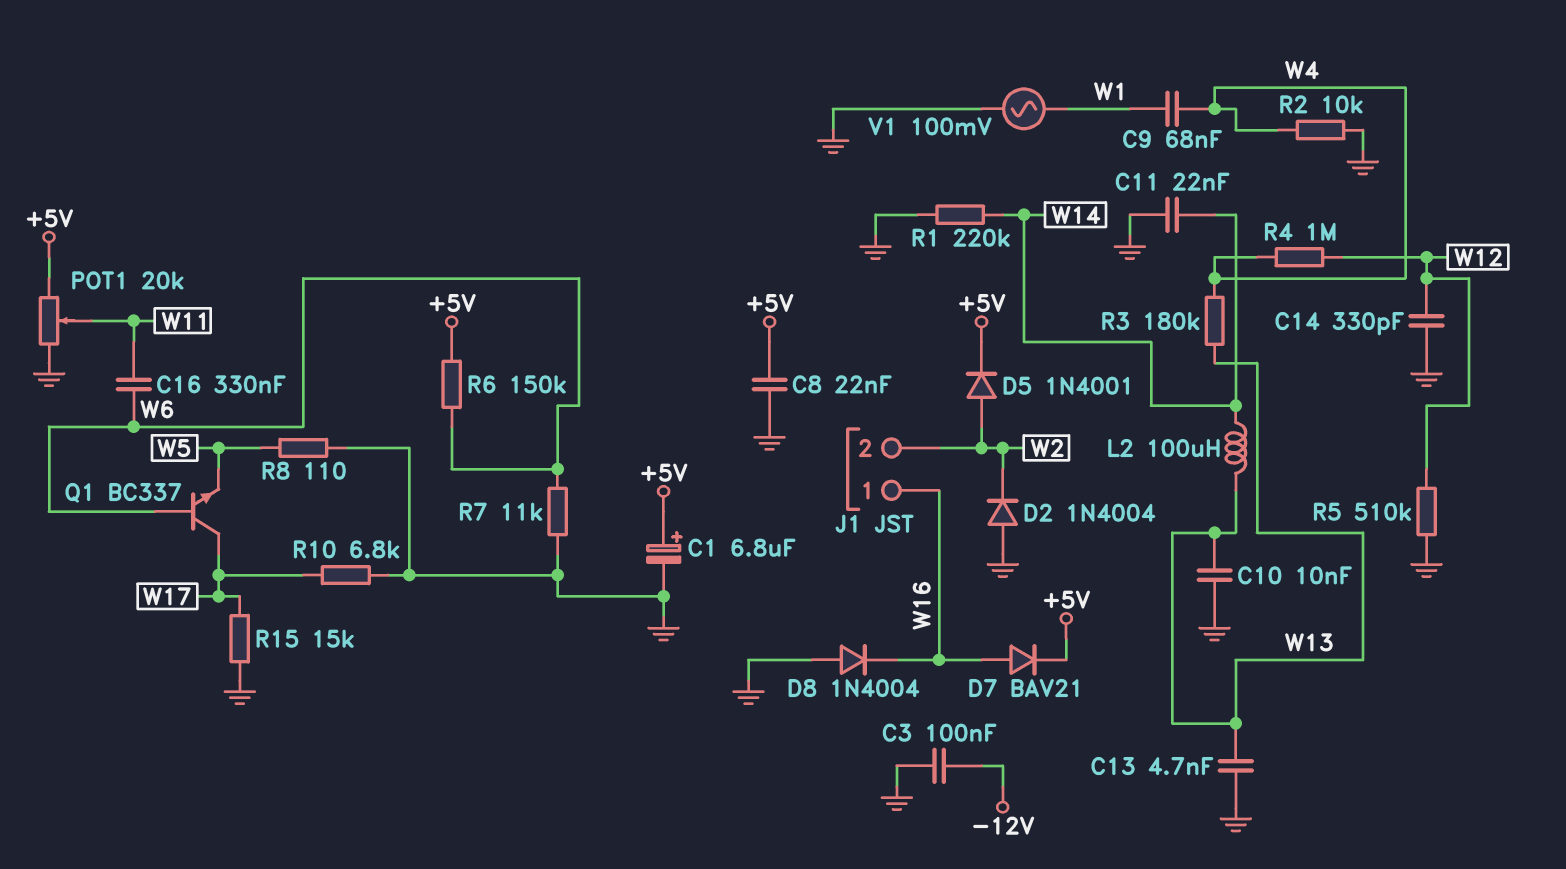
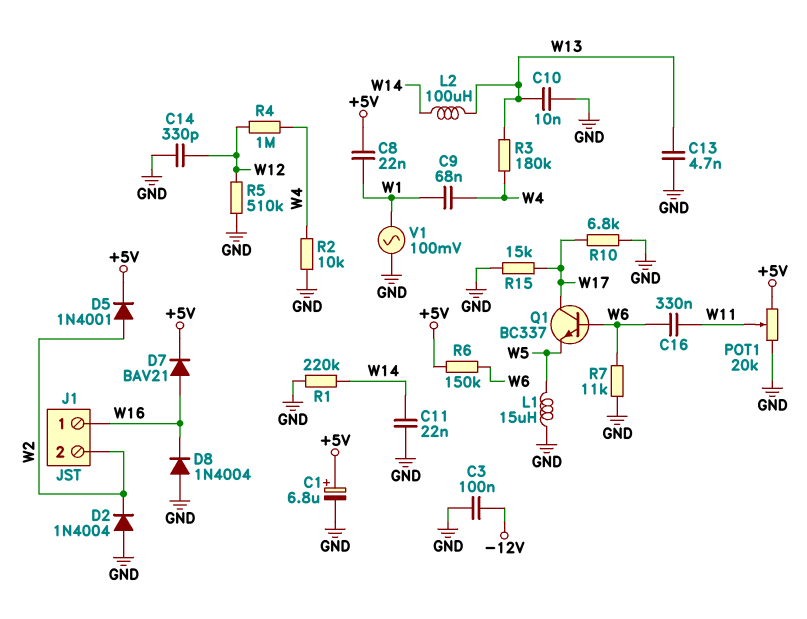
C8: 22nF (+5V, GND) -> 22nF (+5V, W1)
L1: none -> 15uH (GND, W5)
R8: 110 (GND, W5) -> none

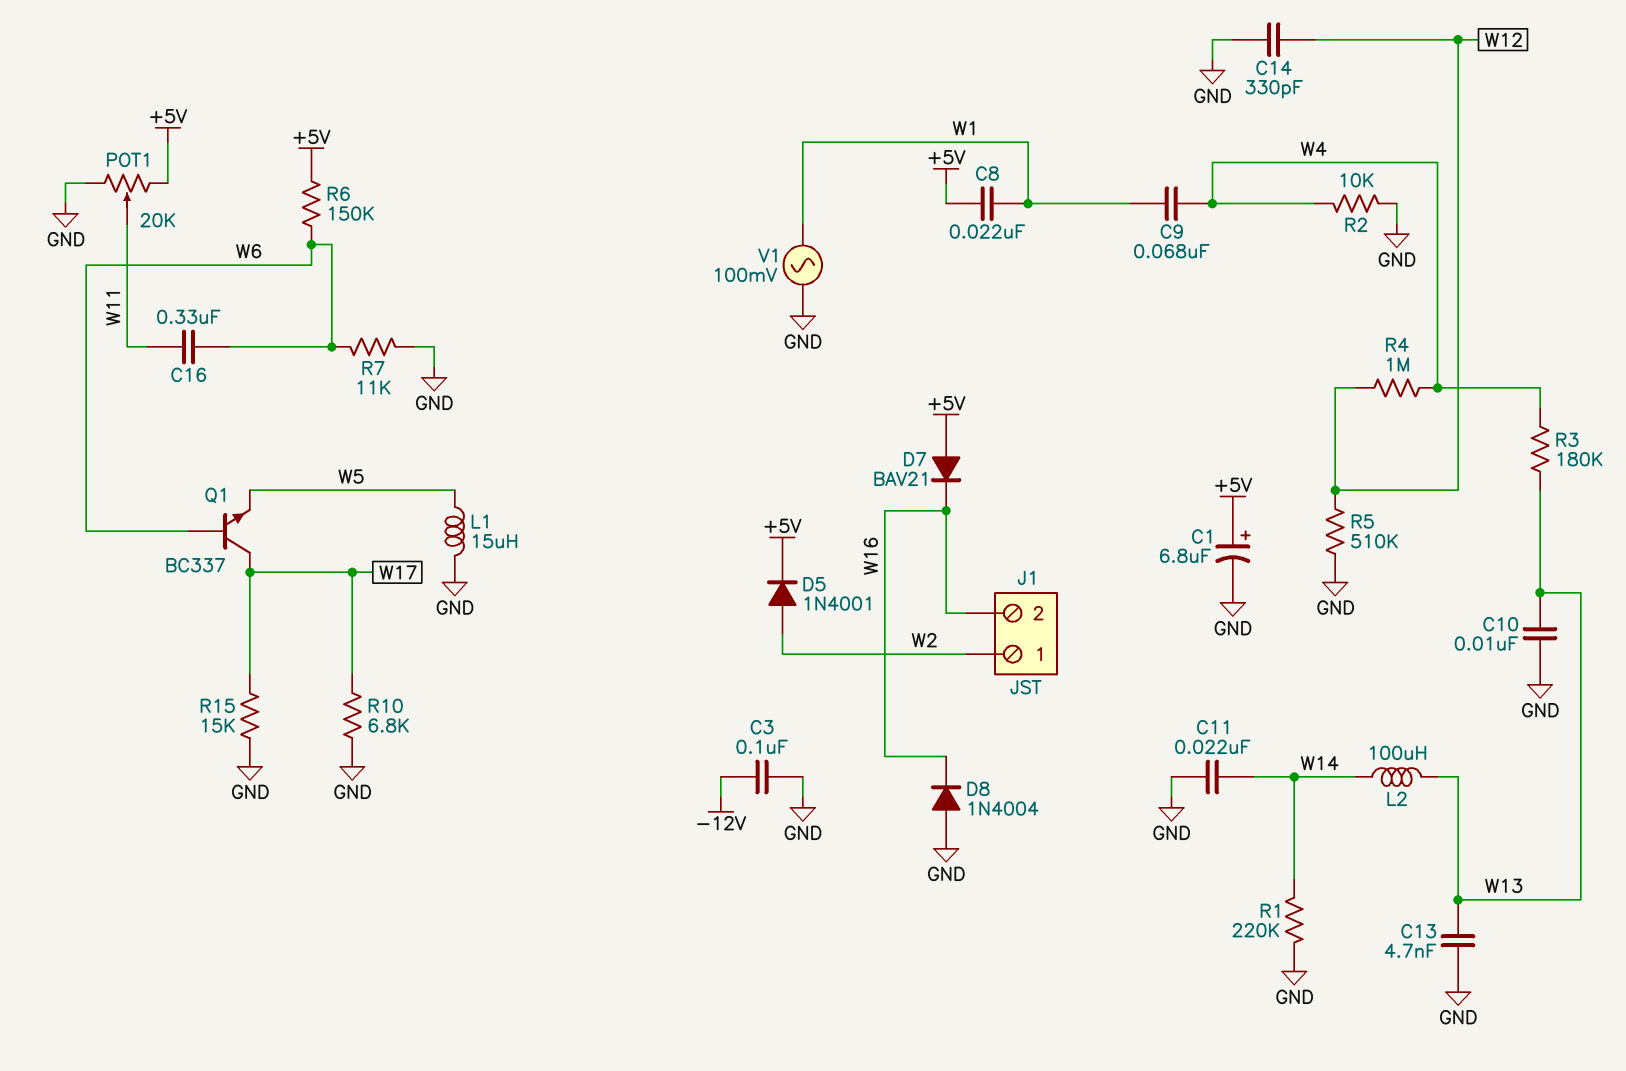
D2: diode 1N4004 (A GND, K W2) -> none
D7: diode BAV21 (A W16, K +5V) -> diode BAV21 (A +5V, K W16)
J1 pin 1: W16 -> W2
J1 pin 2: W2 -> W16

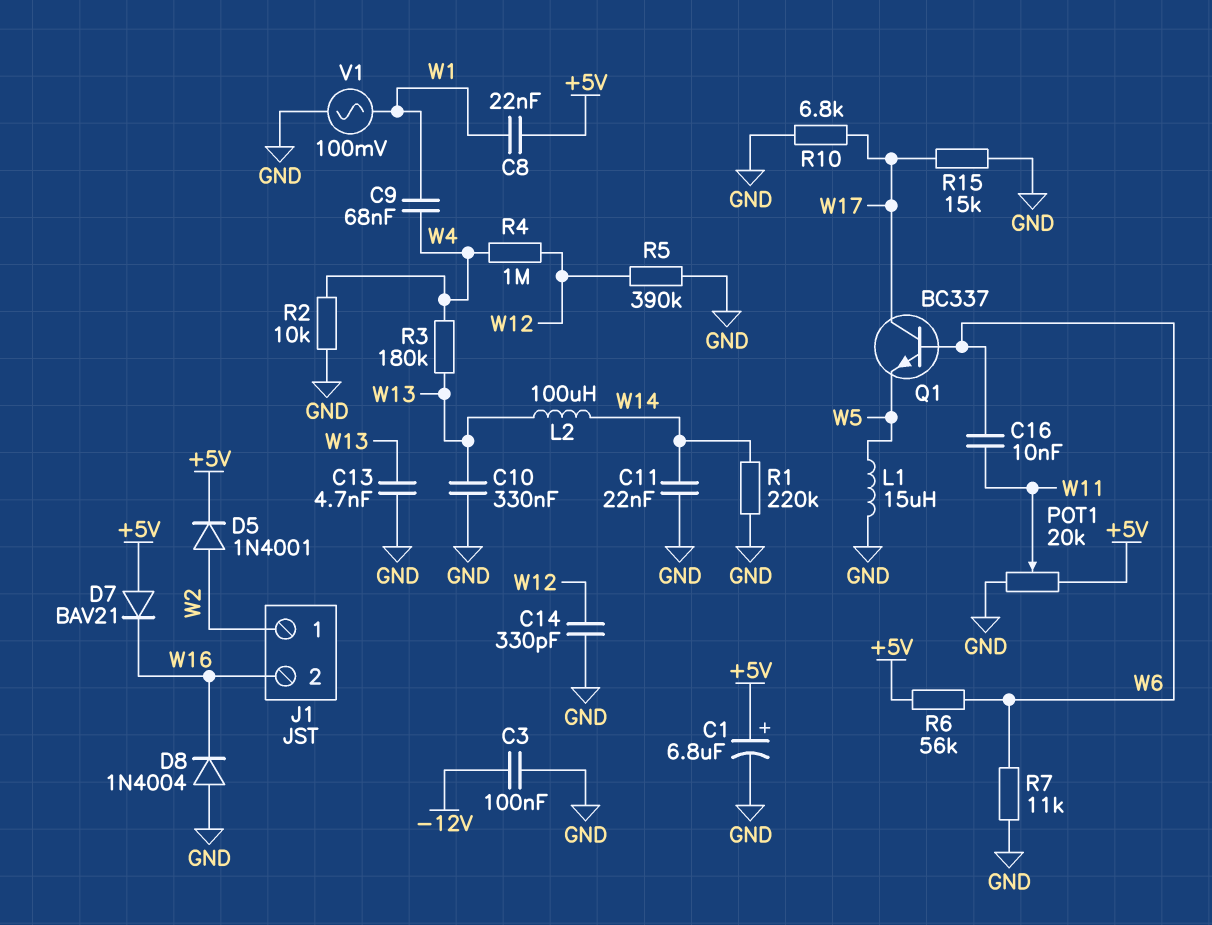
C10: 10nF (GND, W13) -> 330nF (GND, W13)
C16: 330nF (W6, W11) -> 10nF (W6, W11)
R5: 510k (GND, W12) -> 390k (GND, W12)
R6: 150k (+5V, W6) -> 56k (+5V, W6)

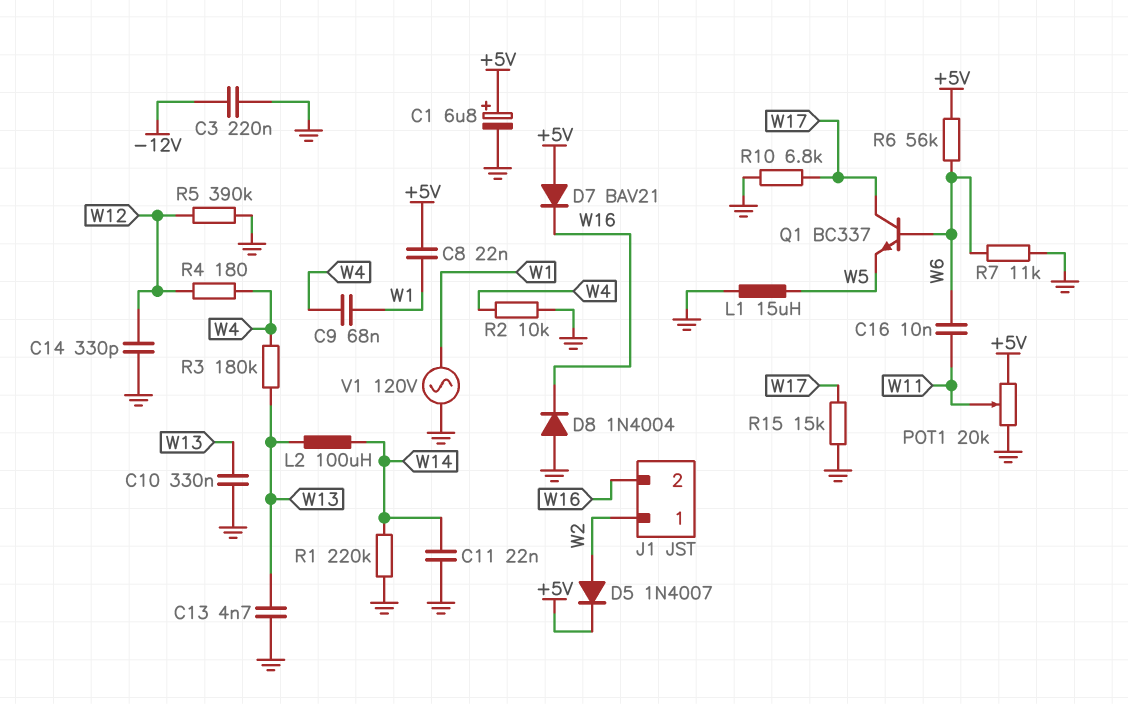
C3: 100nF (-12V, GND) -> 220nF (-12V, GND)
D5: diode 1N4001 (A W2, K +5V) -> diode 1N4007 (A W2, K +5V)
R4: 1M (W4, W12) -> 180 (W4, W12)
V1: AC 100mV (GND, W1) -> AC 120V (GND, W1)

